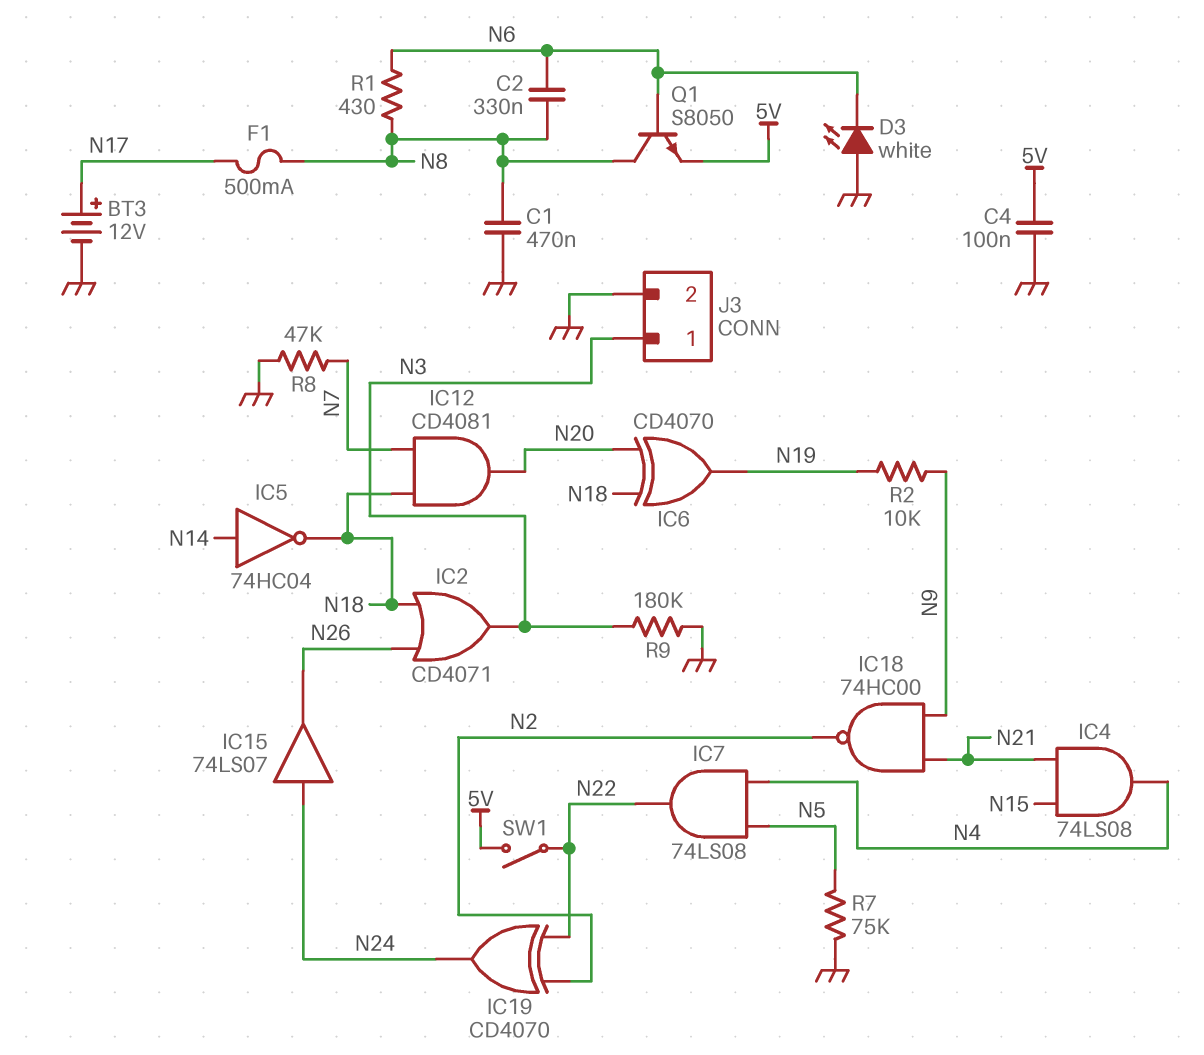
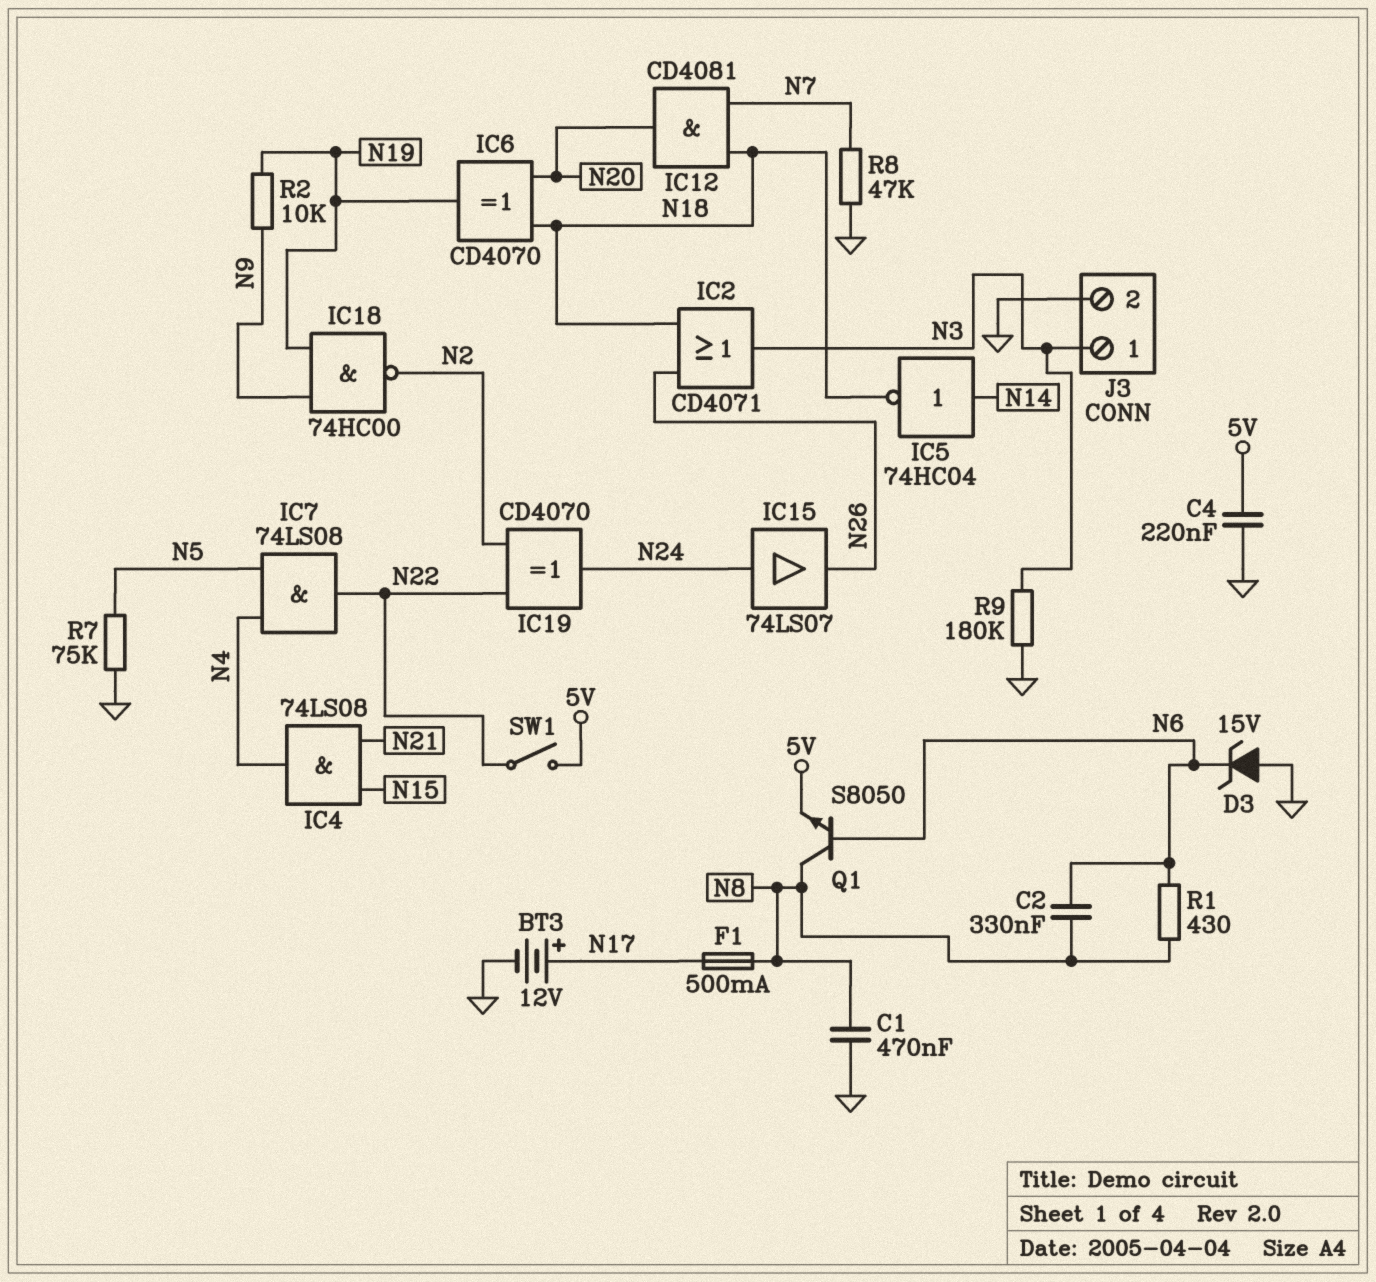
C4: 100nF (5V, GND) -> 220nF (5V, GND)
D3: LED white (A GND, K N6) -> zener 15V (A GND, K N6)
IC18: NAND 74HC00 (in N9, in N21, out N2) -> NAND 74HC00 (in N9, in N19, out N2)

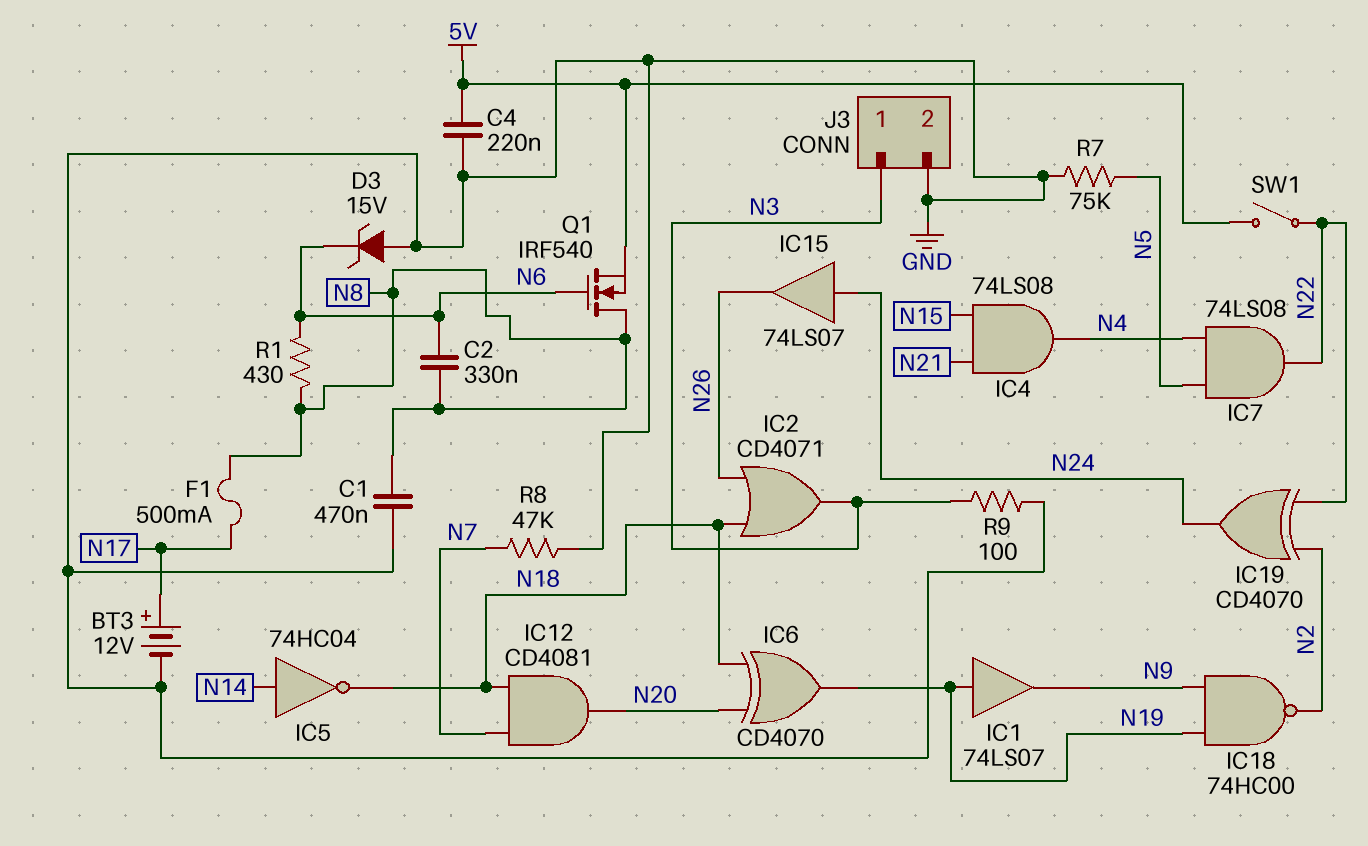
IC1: none -> buffer 74LS07 (in N19, out N9)
Q1: NPN S8050 (B N6, C N8, E 5V) -> NMOS IRF540 (G N6, D N8, S 5V)
R2: 10k (N9, N19) -> none
R9: 180k (GND, N3) -> 100 (GND, N3)

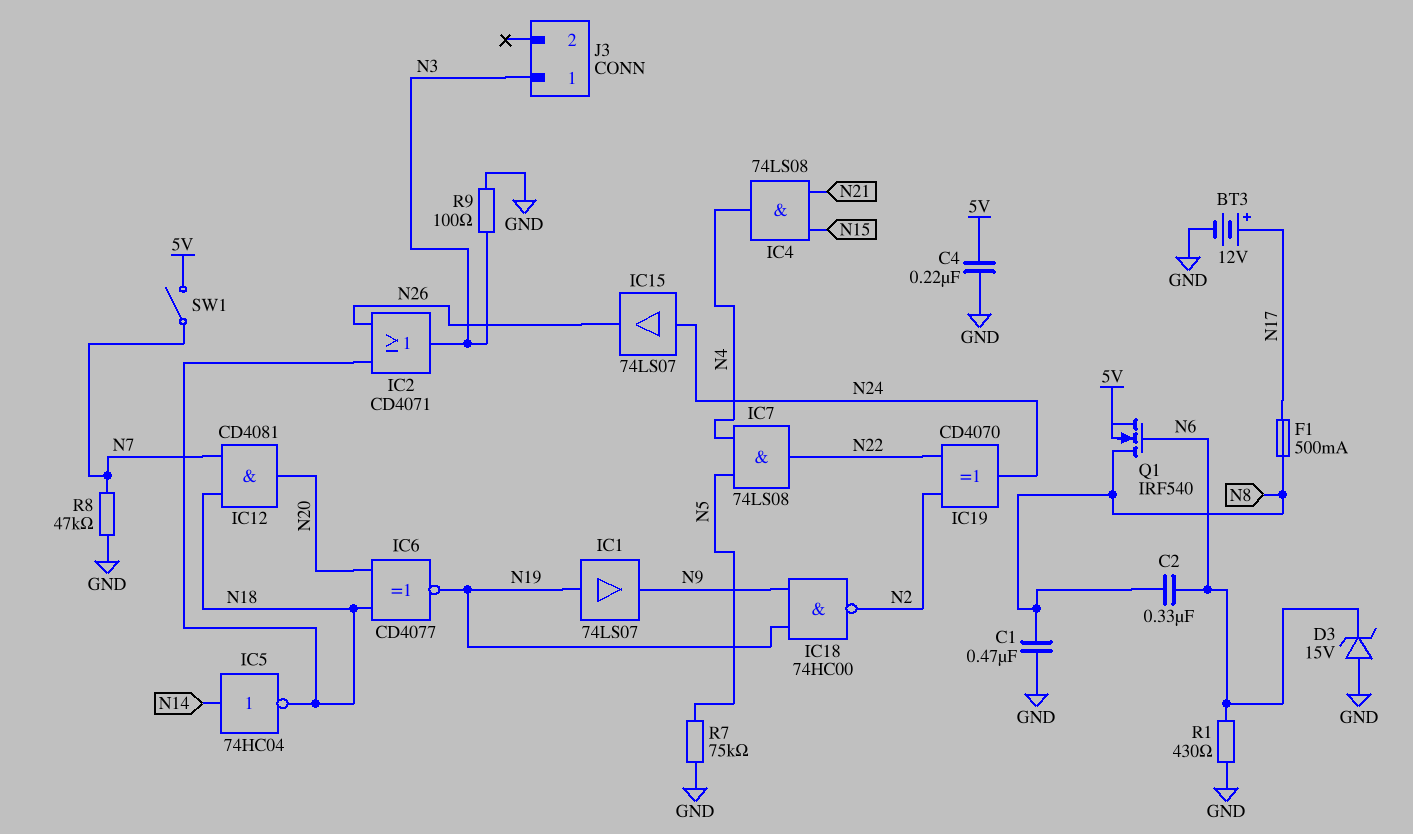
IC6: XOR CD4070 (in N18, in N20, out N19) -> XNOR CD4077 (in N18, in N20, out N19)
J3 pin 2: GND -> none
R1: 430 (N6, N8) -> 430 (GND, N6)
SW1: switch (5V, N22) -> switch (5V, N7)

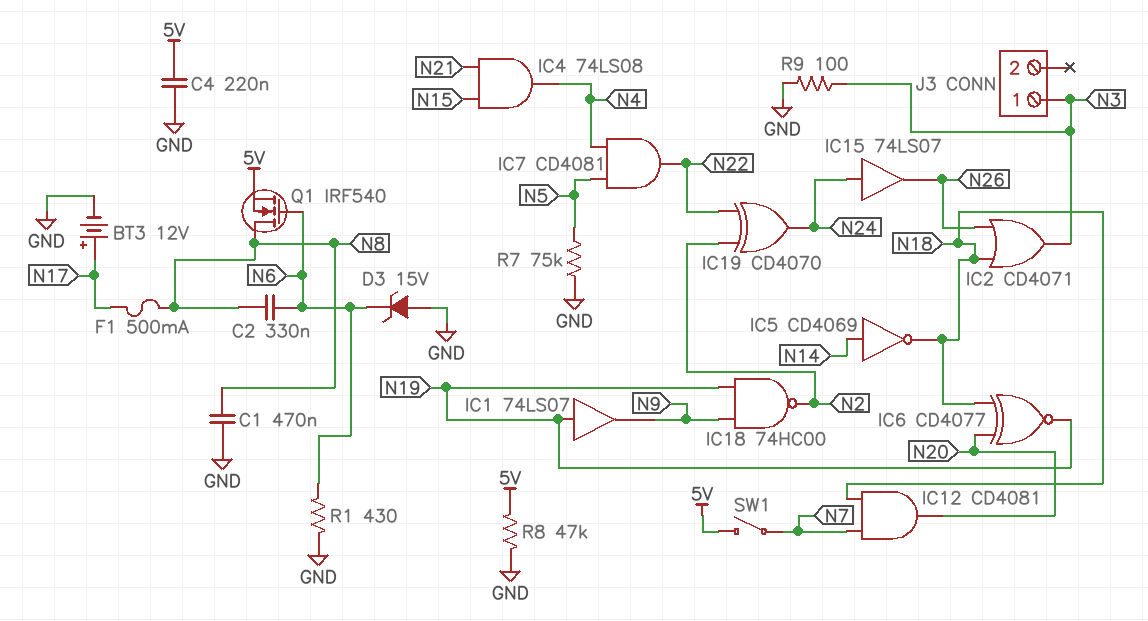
IC5: NOT 74HC04 (in N14, out N18) -> NOT CD4069 (in N14, out N18)
IC7: AND 74LS08 (in N4, in N5, out N22) -> AND CD4081 (in N4, in N5, out N22)
R8: 47k (GND, N7) -> 47k (5V, GND)

